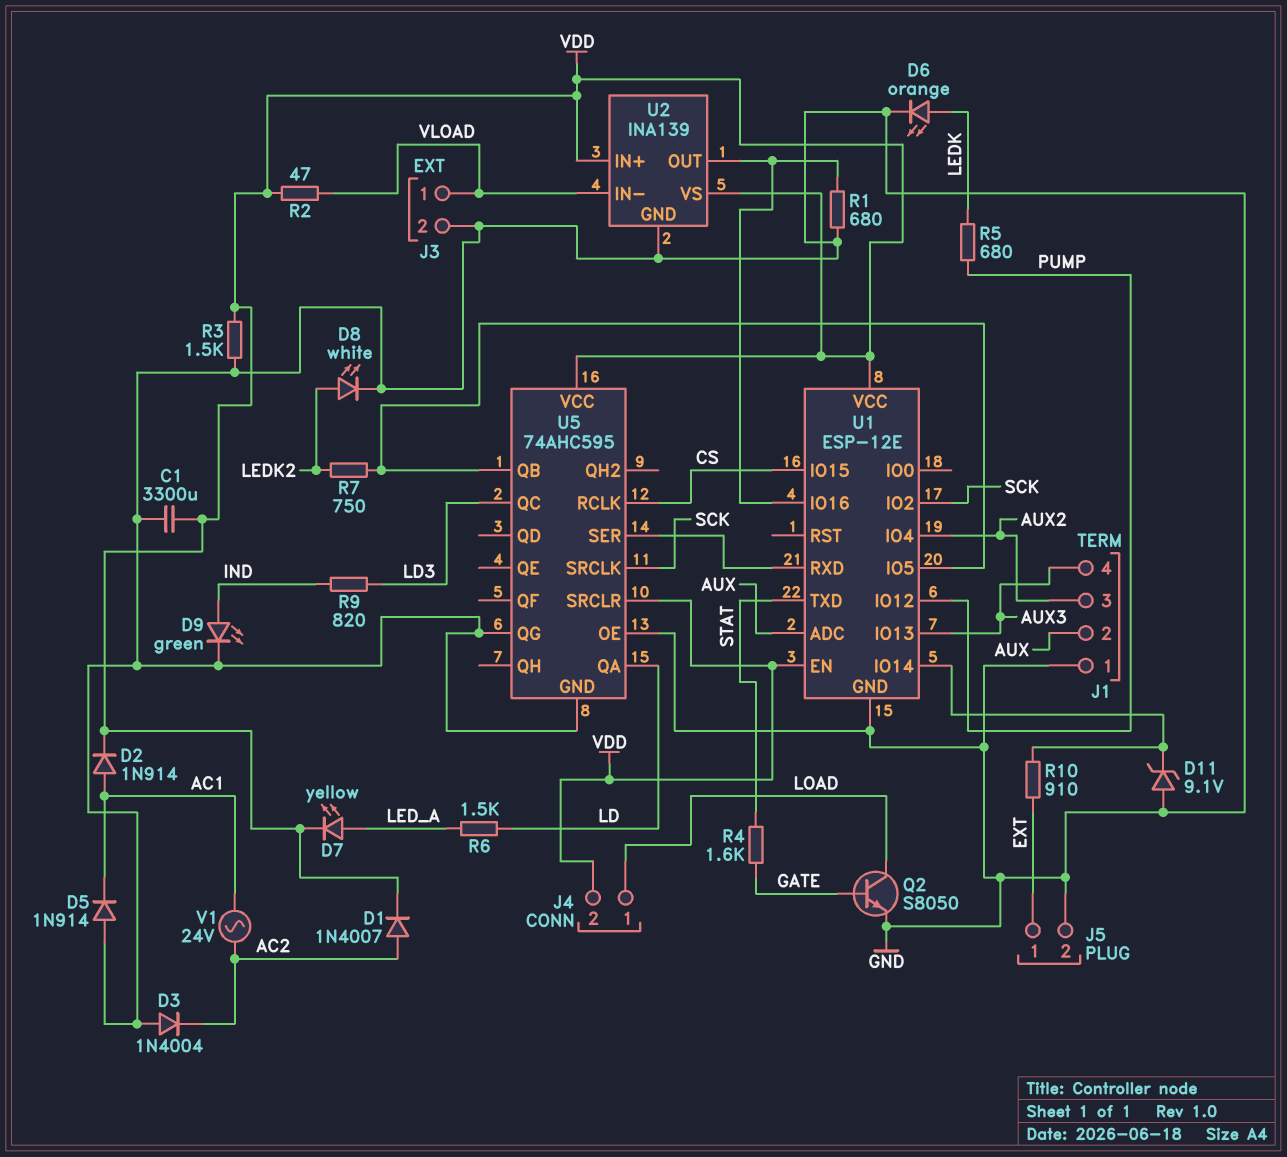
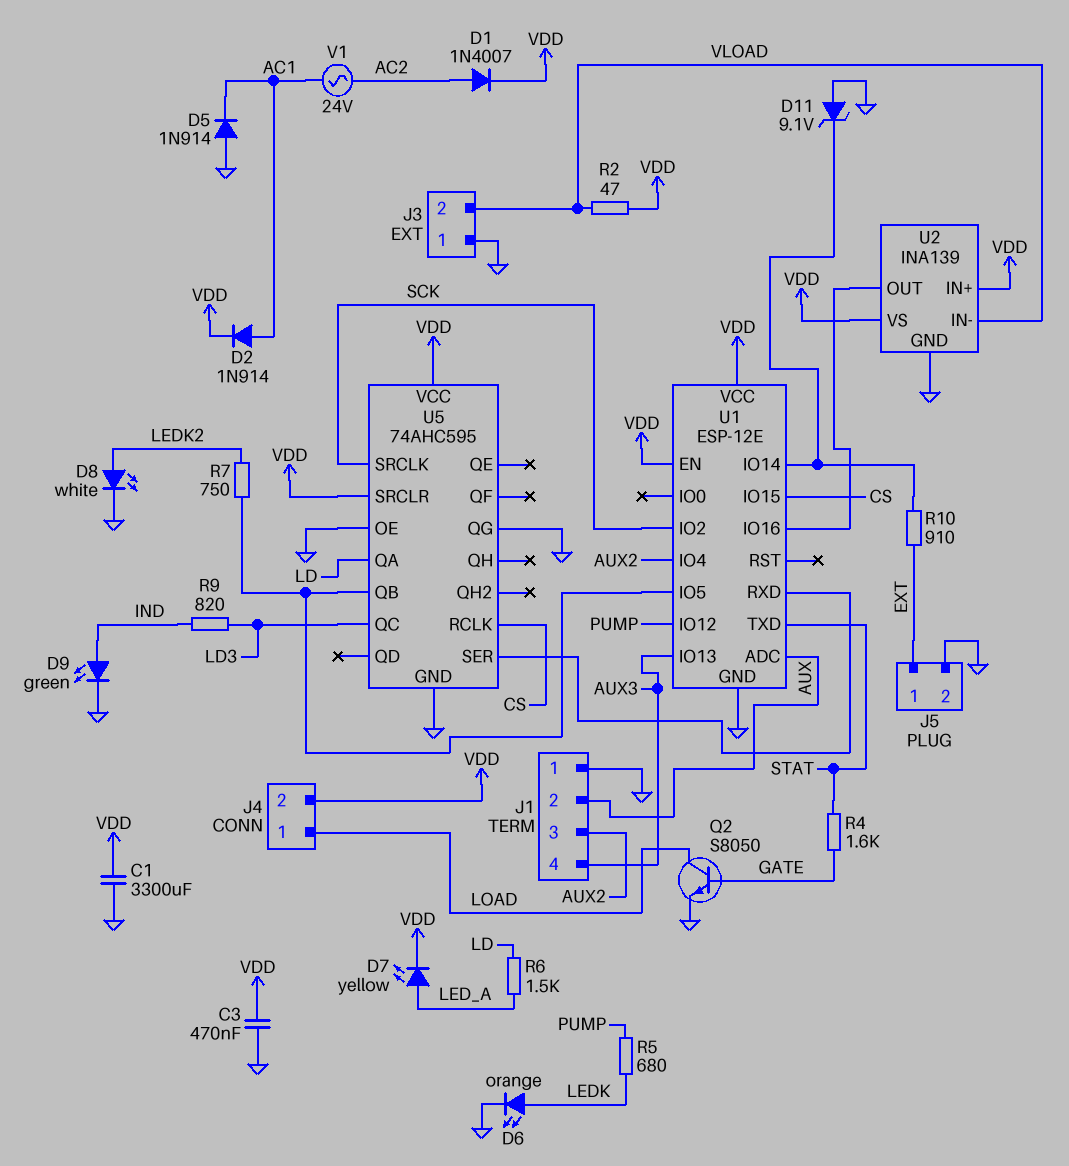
C3: none -> 470nF (GND, VDD)
D3: diode 1N4004 (A GND, K AC2) -> none
J3 pin 1: VLOAD -> GND
J3 pin 2: GND -> VLOAD
R1: 680 (GND, U1/IO16) -> none
R3: 1.5k (GND, VDD) -> none

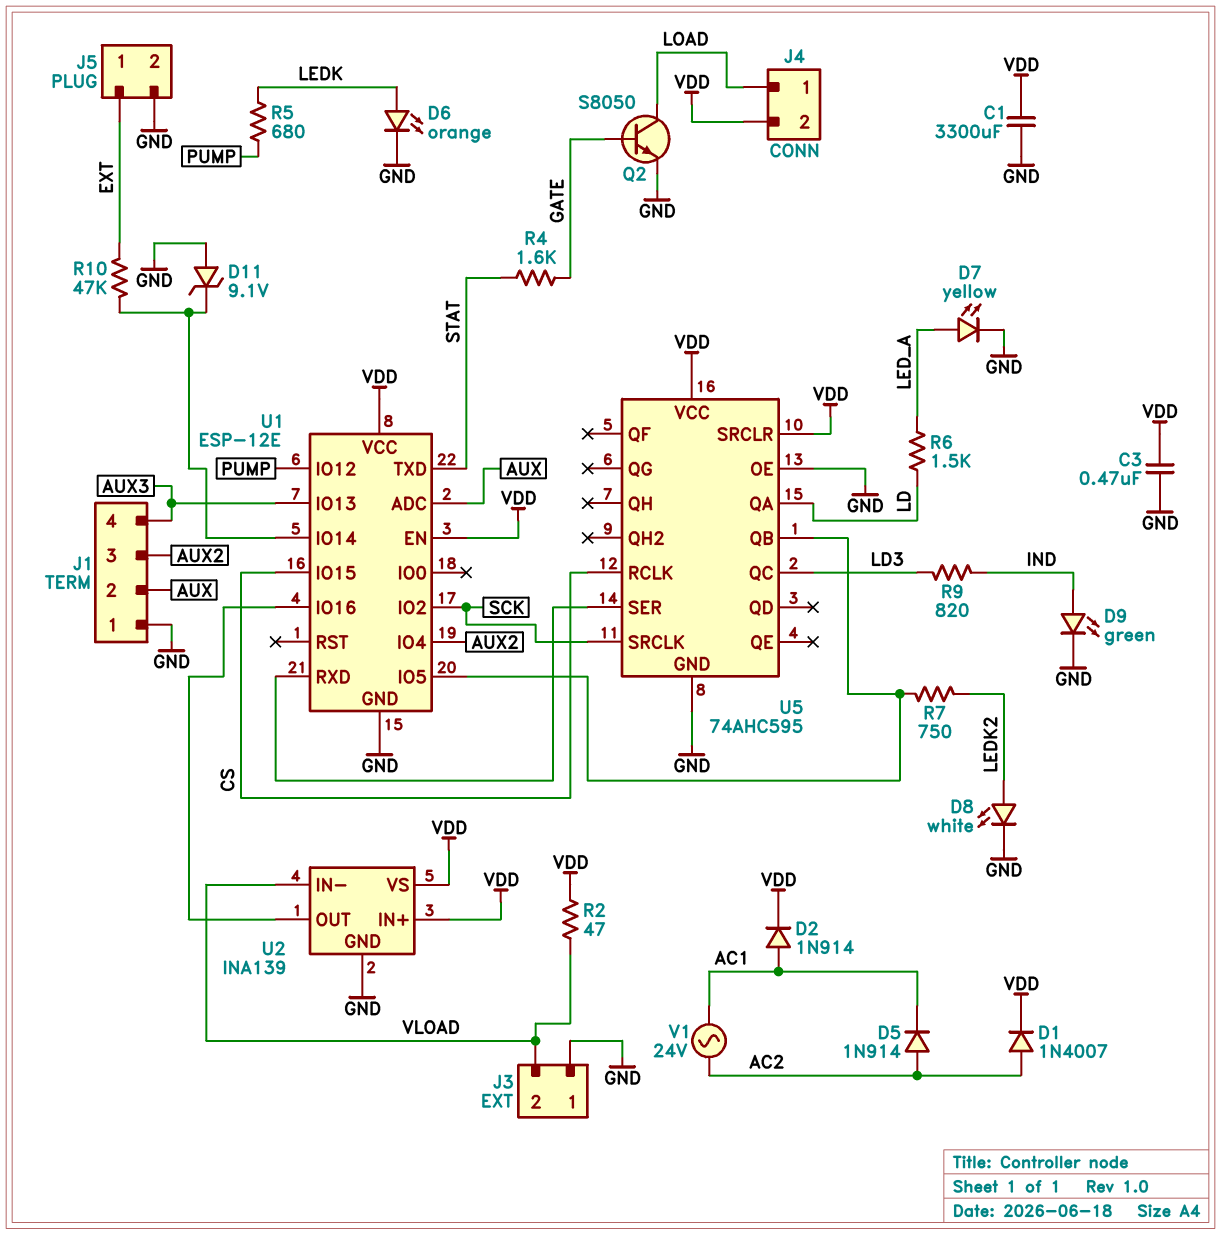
D5: diode 1N914 (A GND, K AC1) -> diode 1N914 (A AC2, K AC1)
D7: LED yellow (A LED_A, K VDD) -> LED yellow (A LED_A, K GND)
R10: 910 (EXT, U1/IO14) -> 47k (EXT, U1/IO14)
U5 pin QG: GND -> none

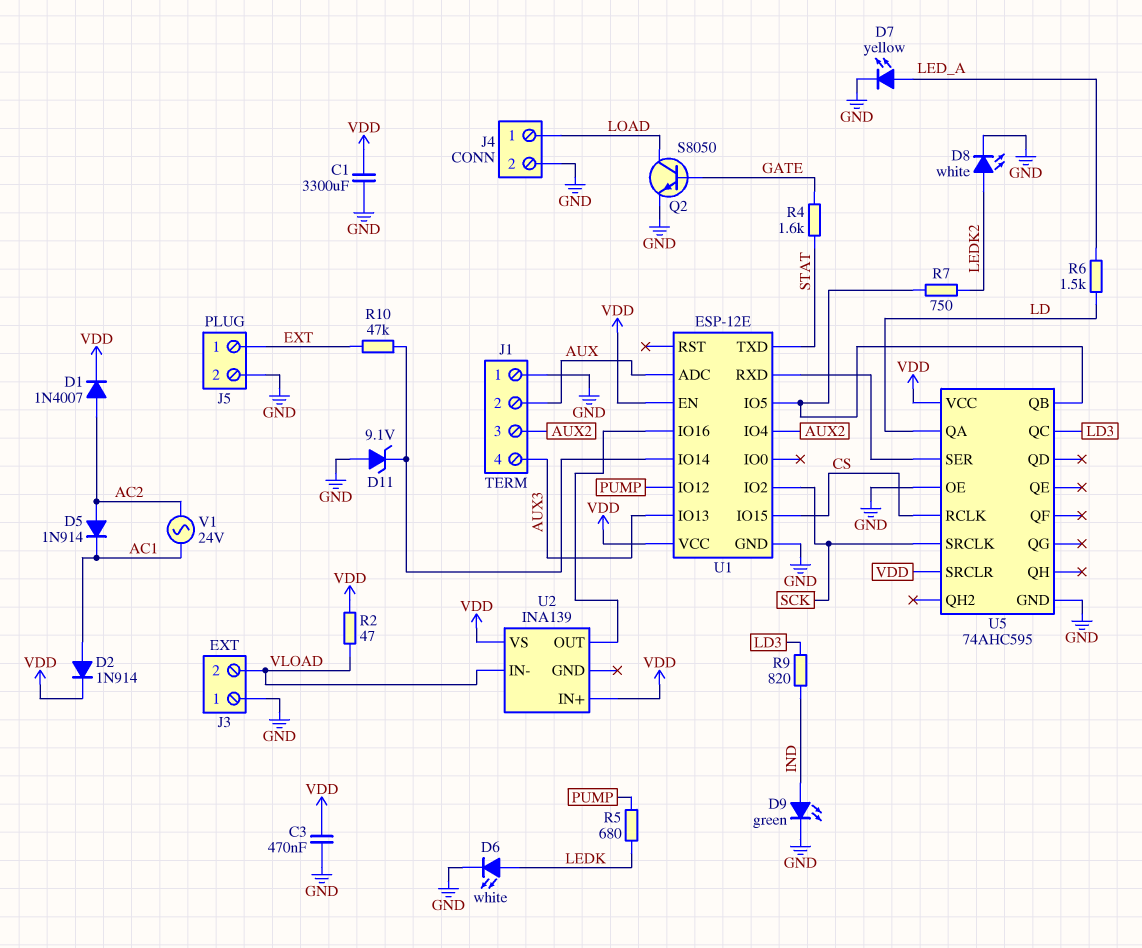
D6: LED orange (A LEDK, K GND) -> LED white (A LEDK, K GND)
J4 pin 2: VDD -> GND
U2 pin GND: GND -> none

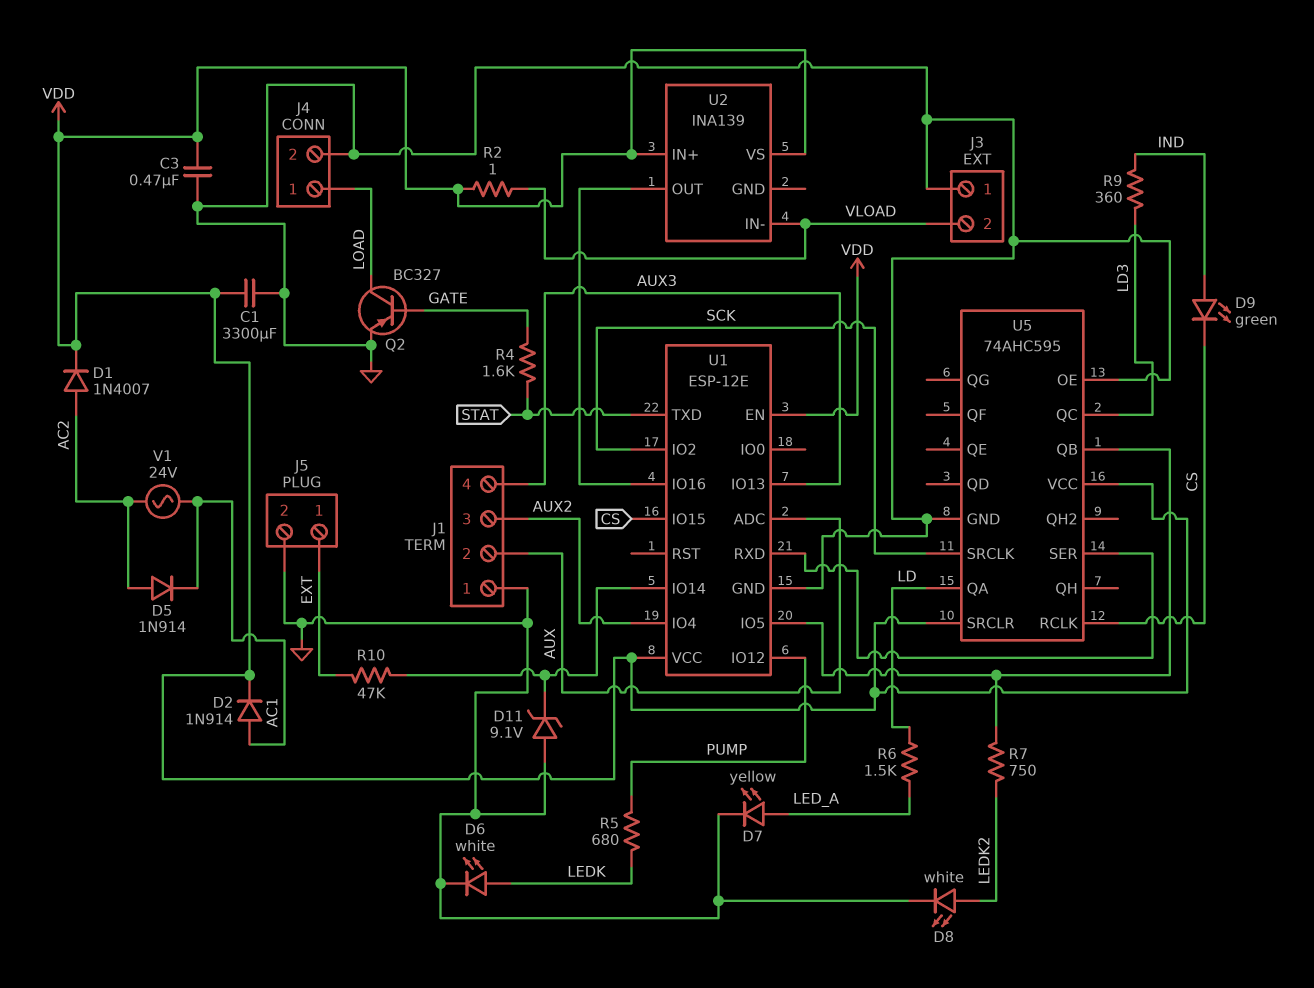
D9: LED green (A IND, K GND) -> LED green (A IND, K CS)
Q2: NPN S8050 (B GATE, C LOAD, E GND) -> PNP BC327 (B GATE, C LOAD, E GND)
R2: 47 (VDD, VLOAD) -> 1 (VDD, VLOAD)
R9: 820 (IND, LD3) -> 360 (IND, LD3)

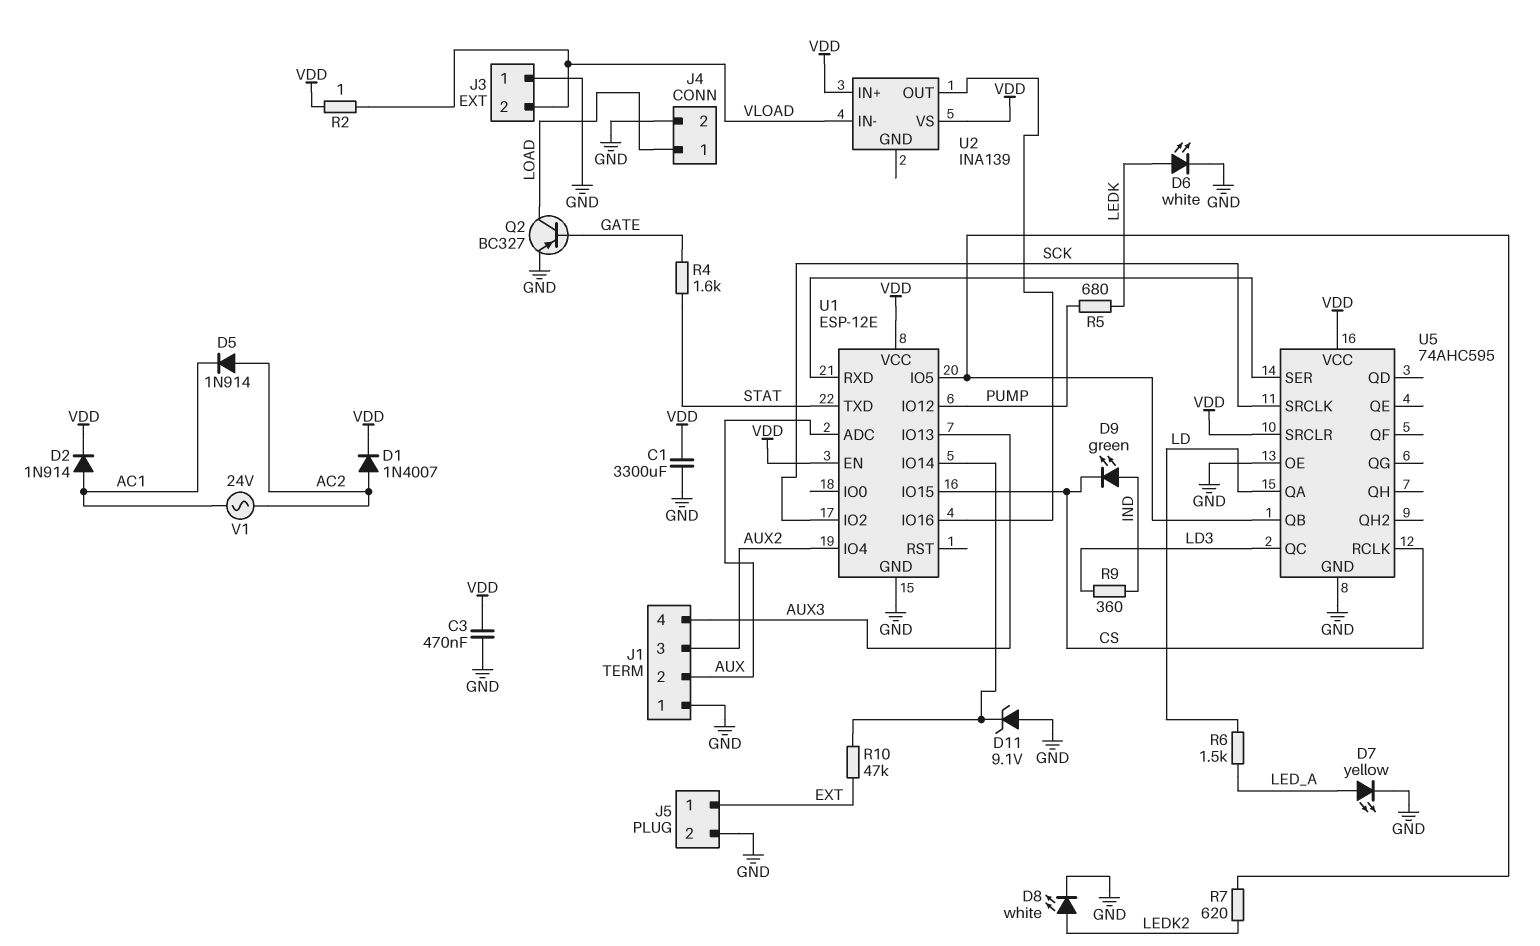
R7: 750 (LEDK2, U1/IO5) -> 620 (LEDK2, U1/IO5)

